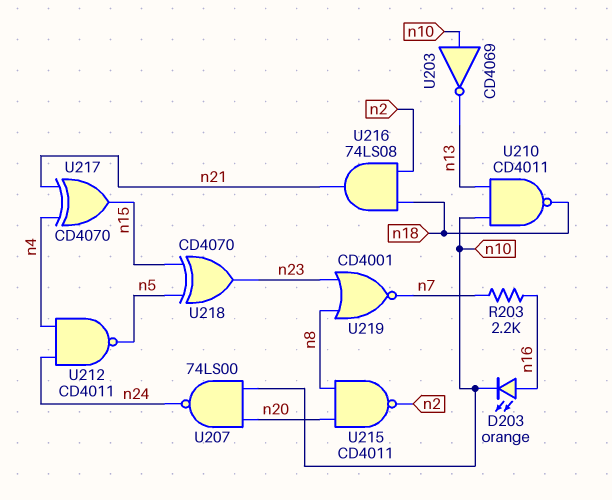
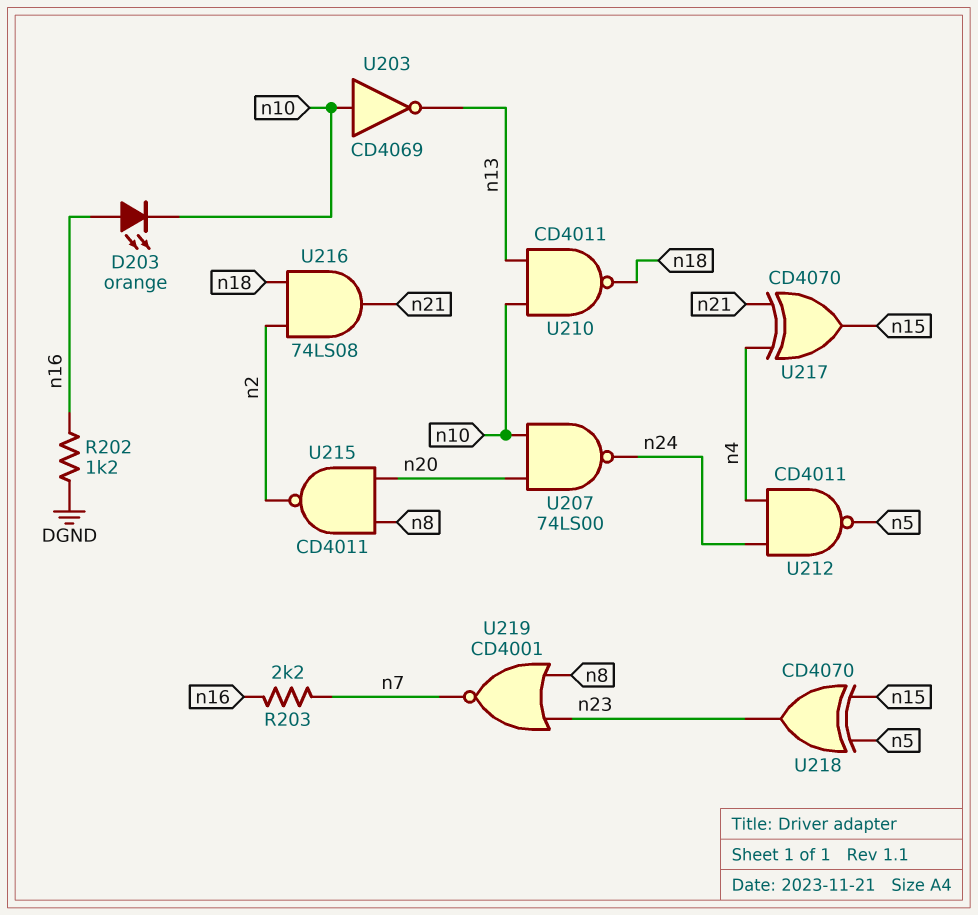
R202: none -> 1.2k (DGND, n16)

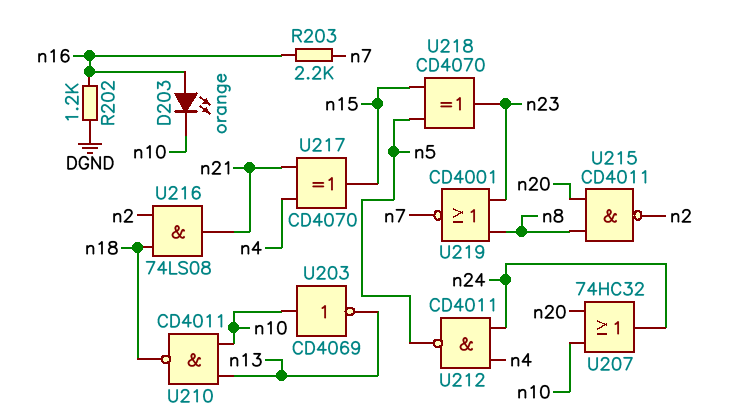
U207: NAND 74LS00 (in n10, in n20, out n24) -> OR 74HC32 (in n10, in n20, out n24)

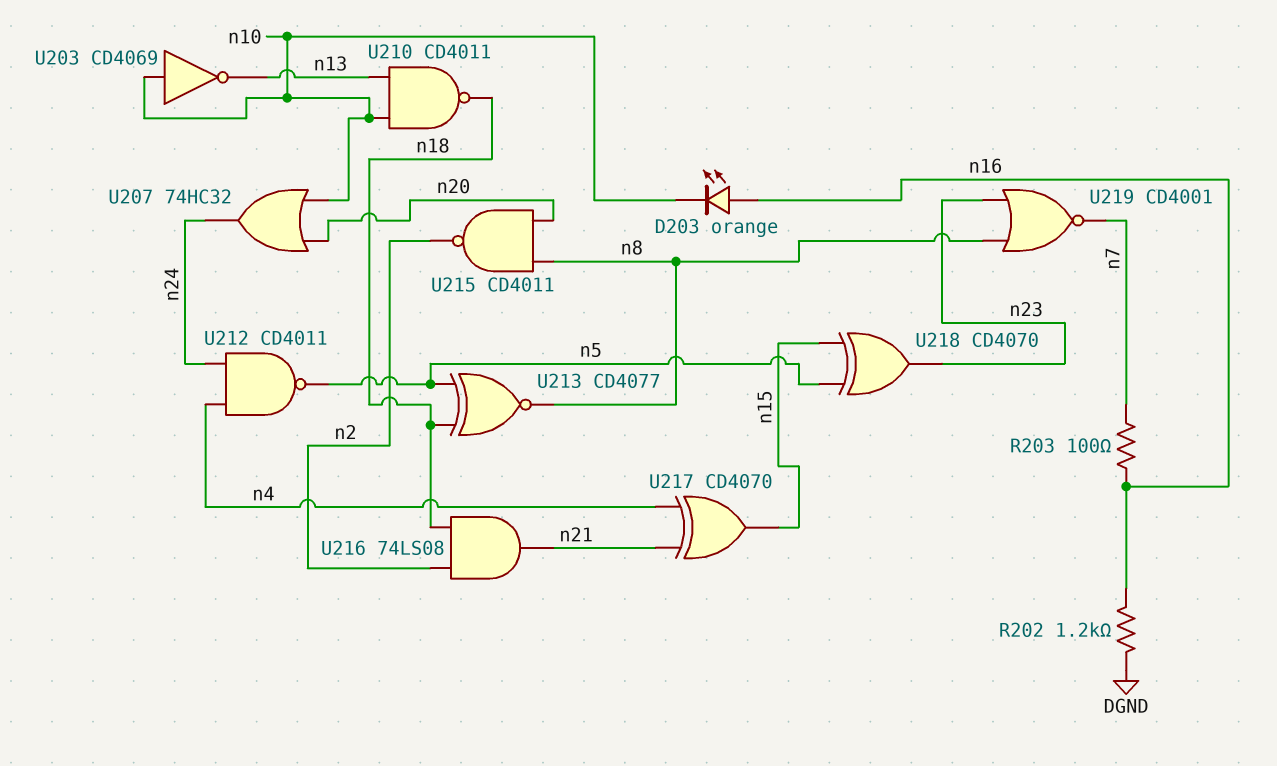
R203: 2.2k (n7, n16) -> 100 (n7, n16)
U213: none -> XNOR CD4077 (in n5, in n18, out n8)

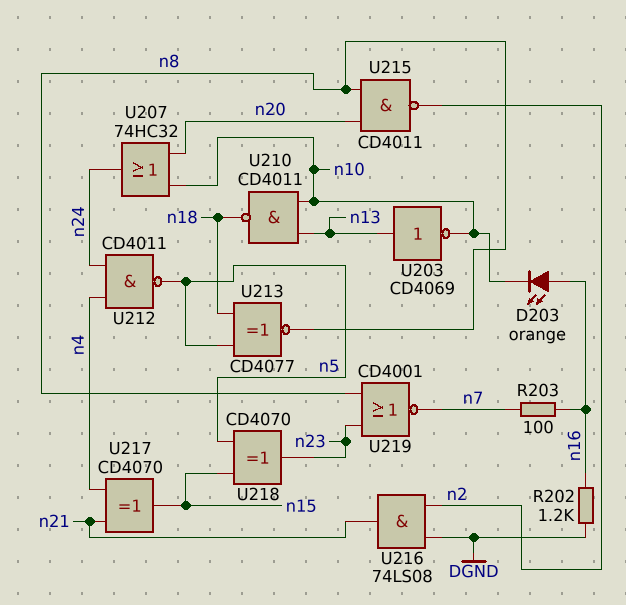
U203: NOT CD4069 (in n10, out n13) -> NOT CD4069 (in n13, out n10)
U216: AND 74LS08 (in n2, in n18, out n21) -> AND 74LS08 (in DGND, in n2, out n21)

